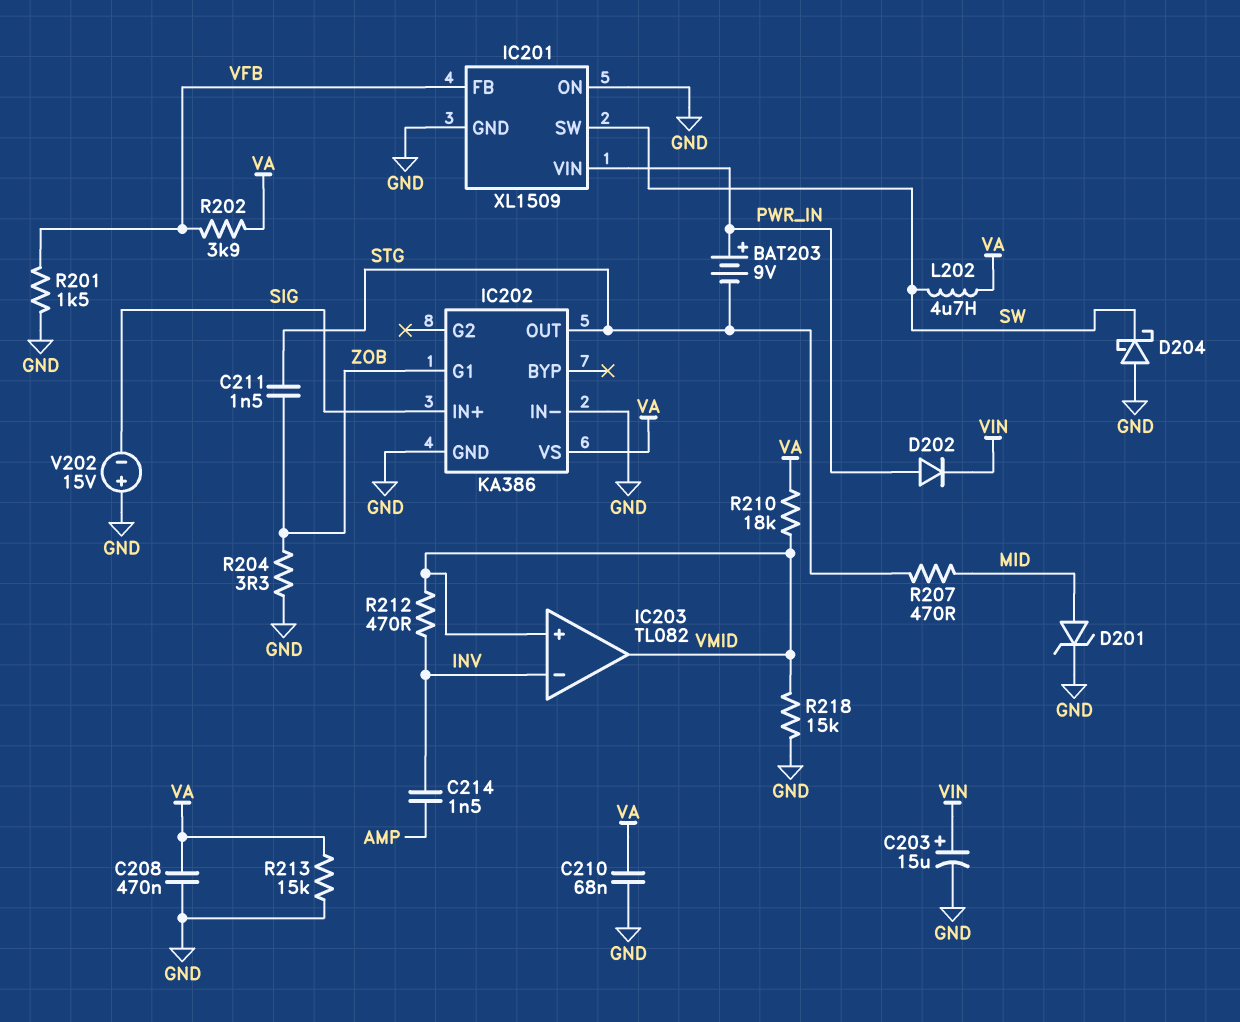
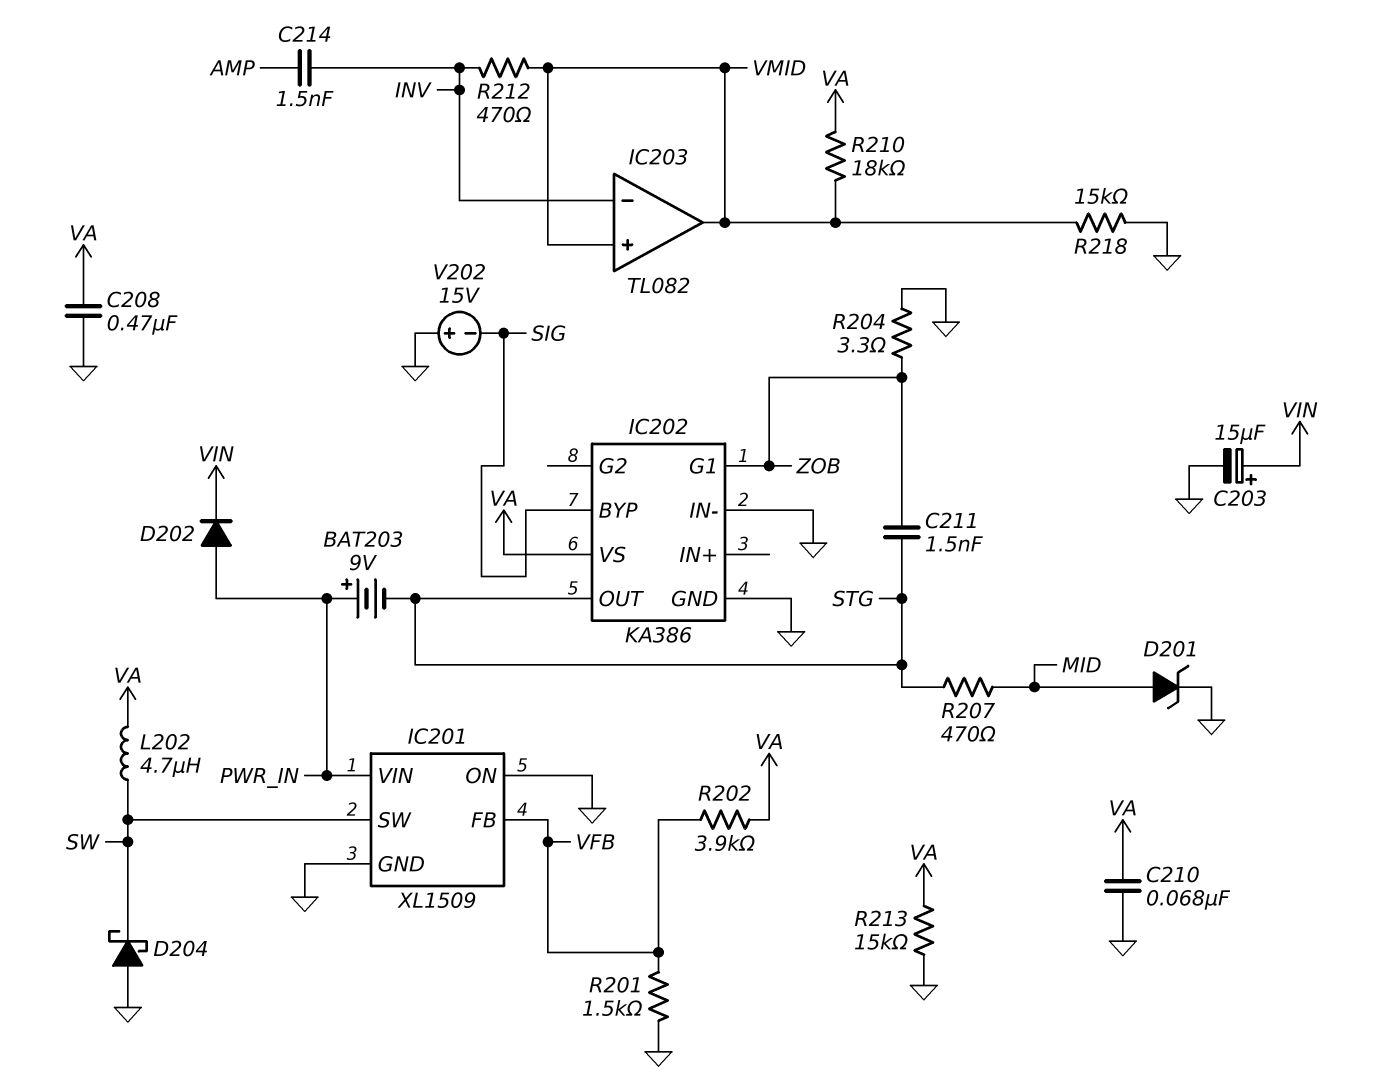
IC202 pin BYP: none -> SIG
IC202 pin IN+: SIG -> none

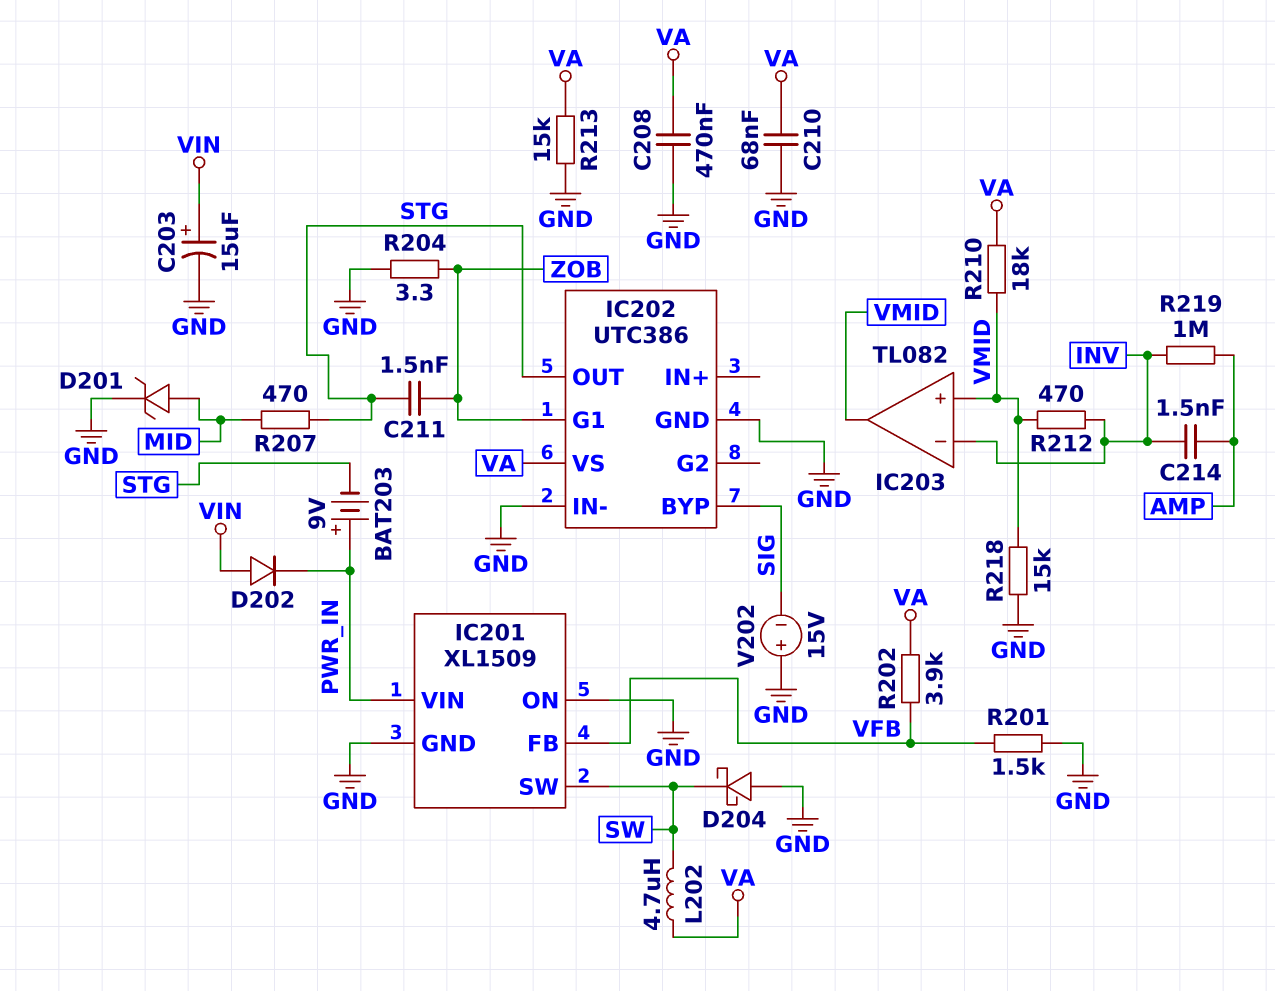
D202: diode (A PWR_IN, K VIN) -> diode (A VIN, K PWR_IN)
IC202: KA386 -> UTC386
R219: none -> 1M (AMP, INV)

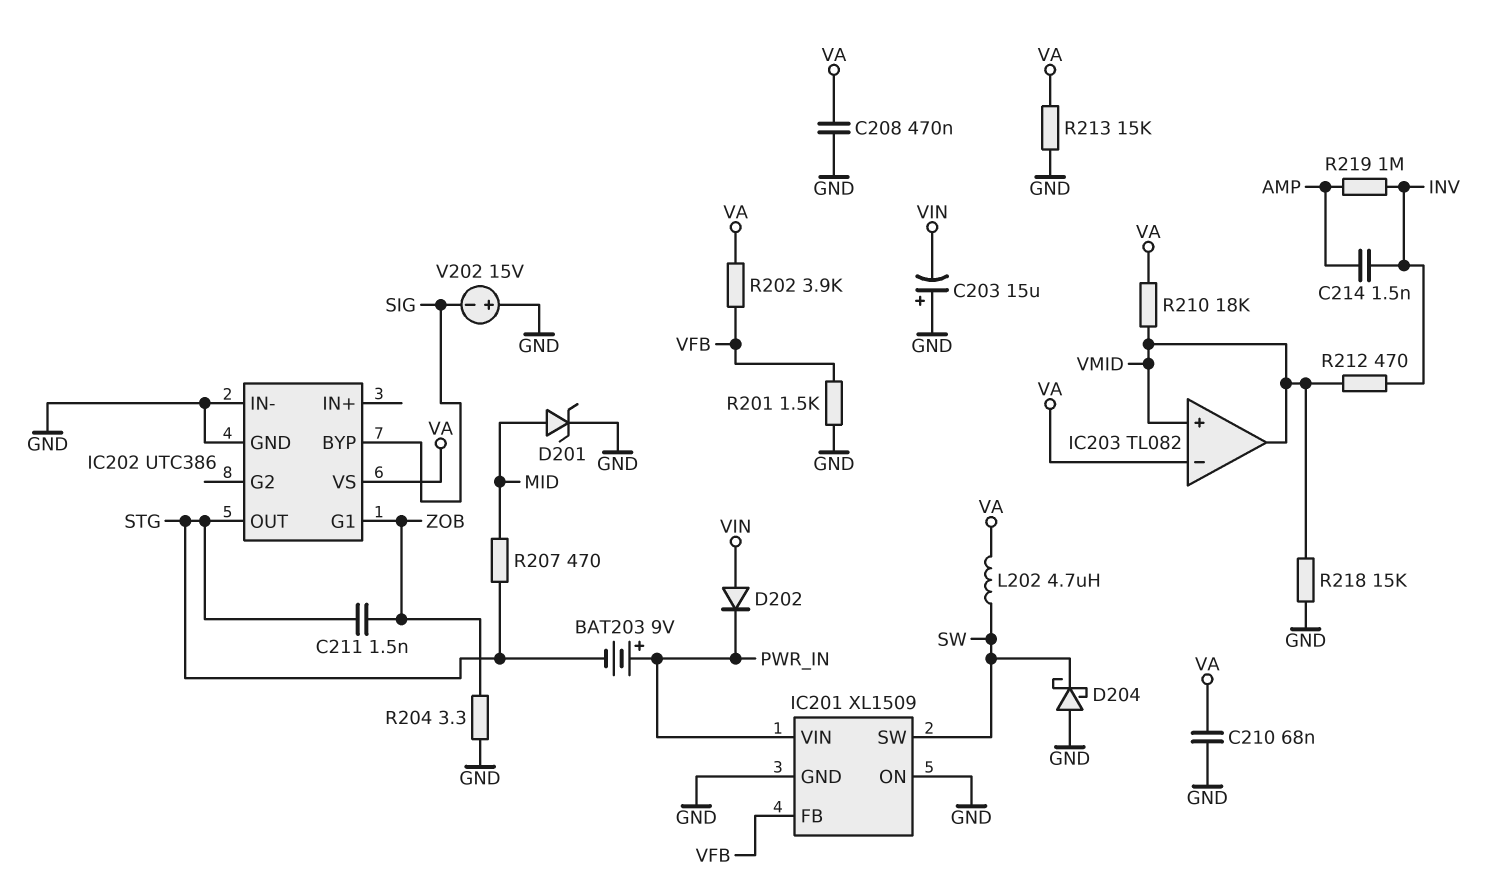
C203: 15uF (plus VIN, minus GND) -> 15uF (plus GND, minus VIN)
IC203 pin in-: INV -> VA

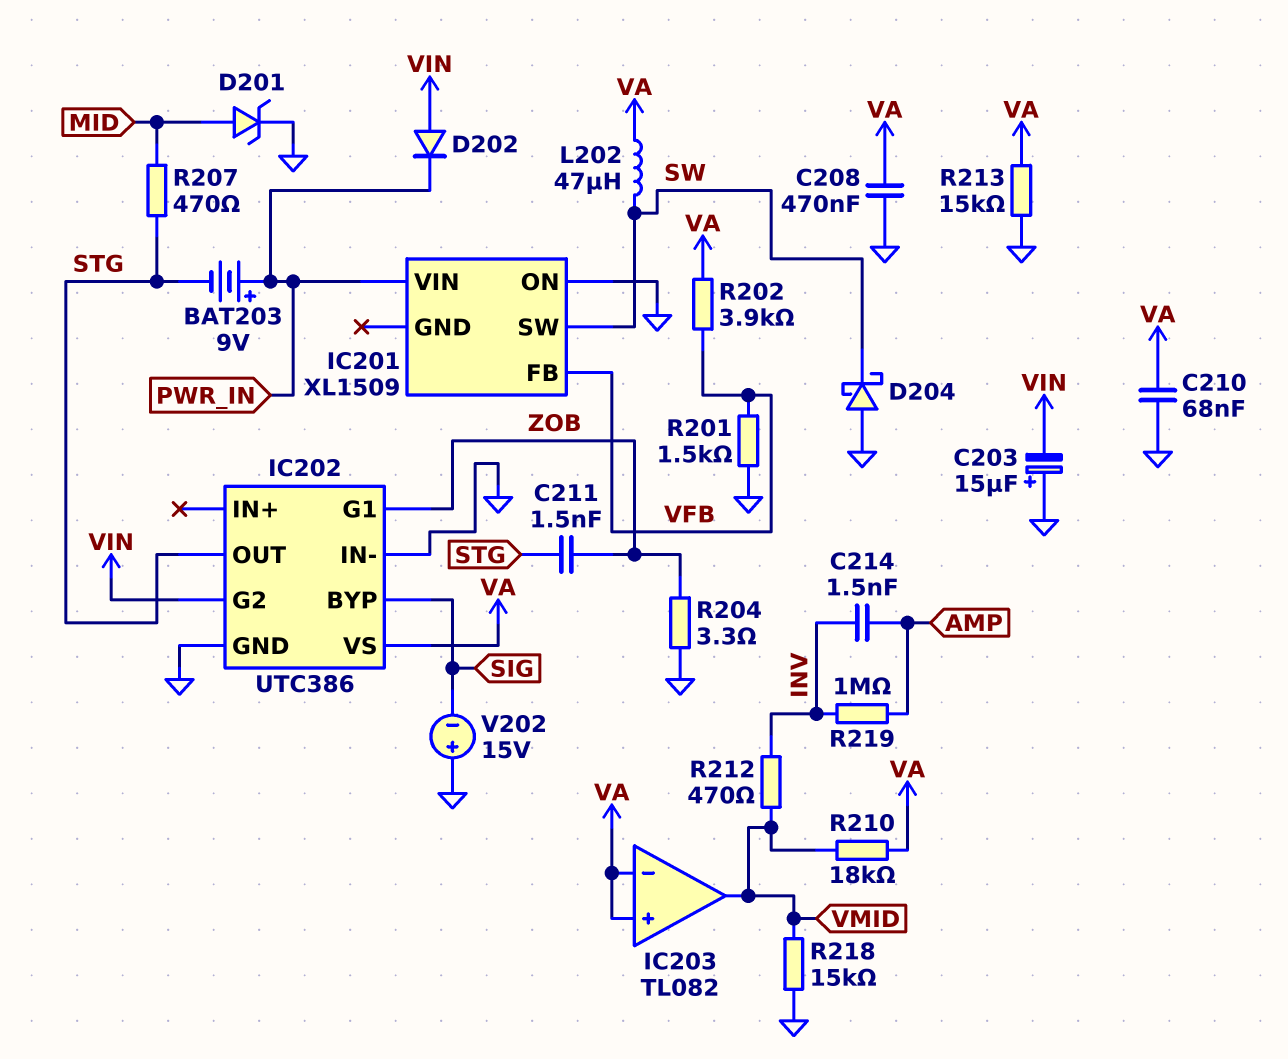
IC201 pin GND: GND -> none
IC202 pin G2: none -> VIN
IC203 pin in+: VMID -> VA
L202: 4.7uH (SW, VA) -> 47uH (SW, VA)

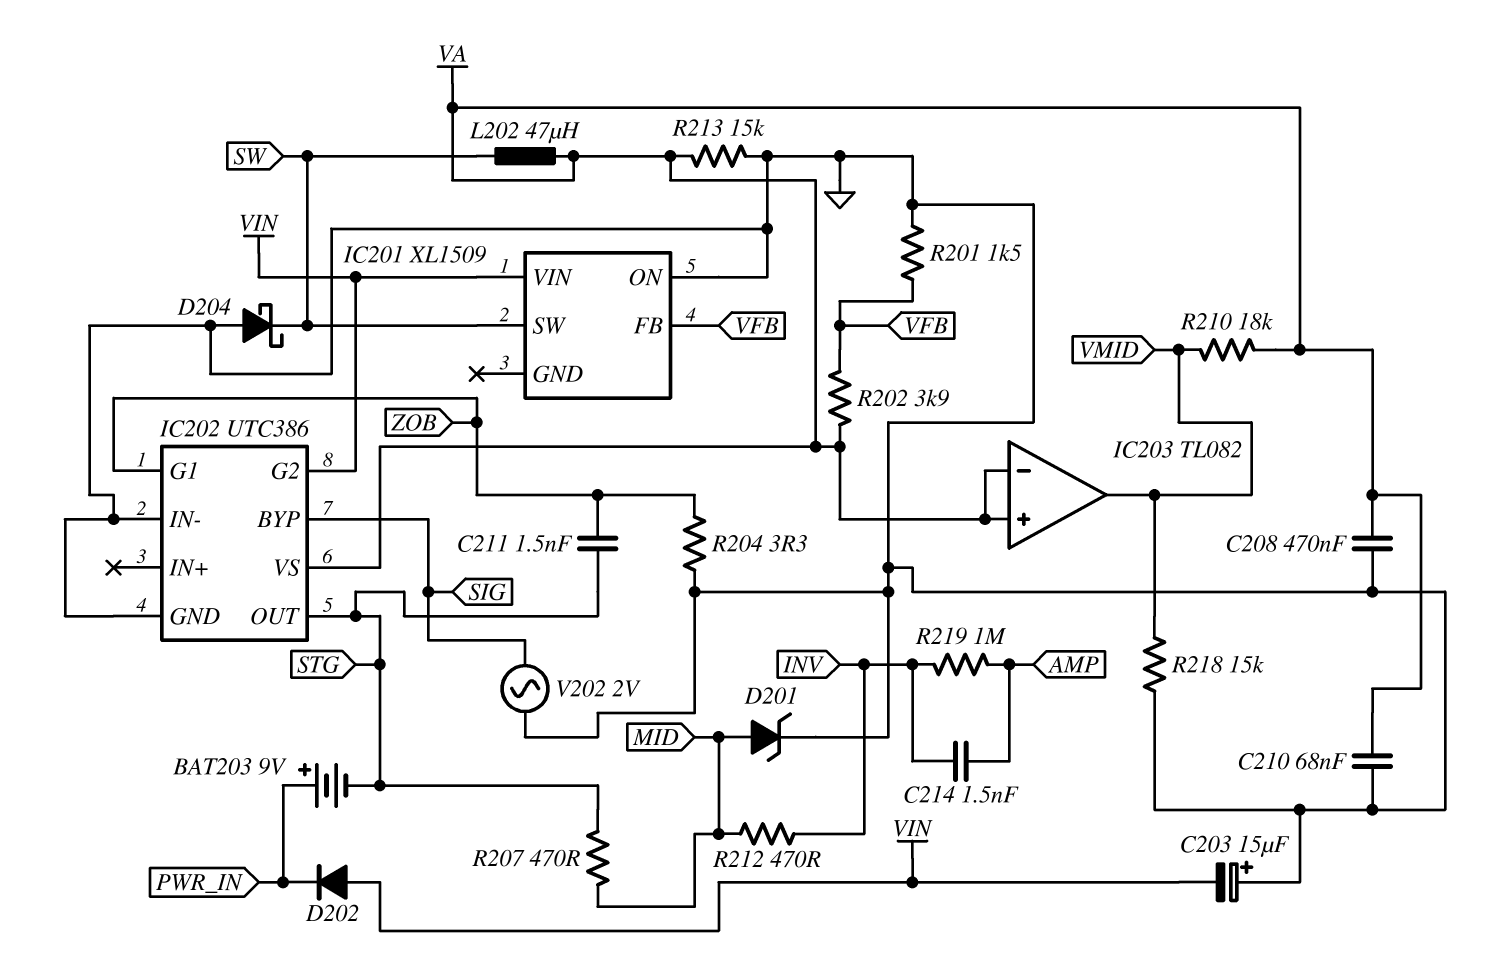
IC201 pin VIN: PWR_IN -> VIN
R212: 470 (INV, VMID) -> 470 (INV, MID)
V202: 15V (plus GND, minus SIG) -> AC 2V (GND, SIG)

